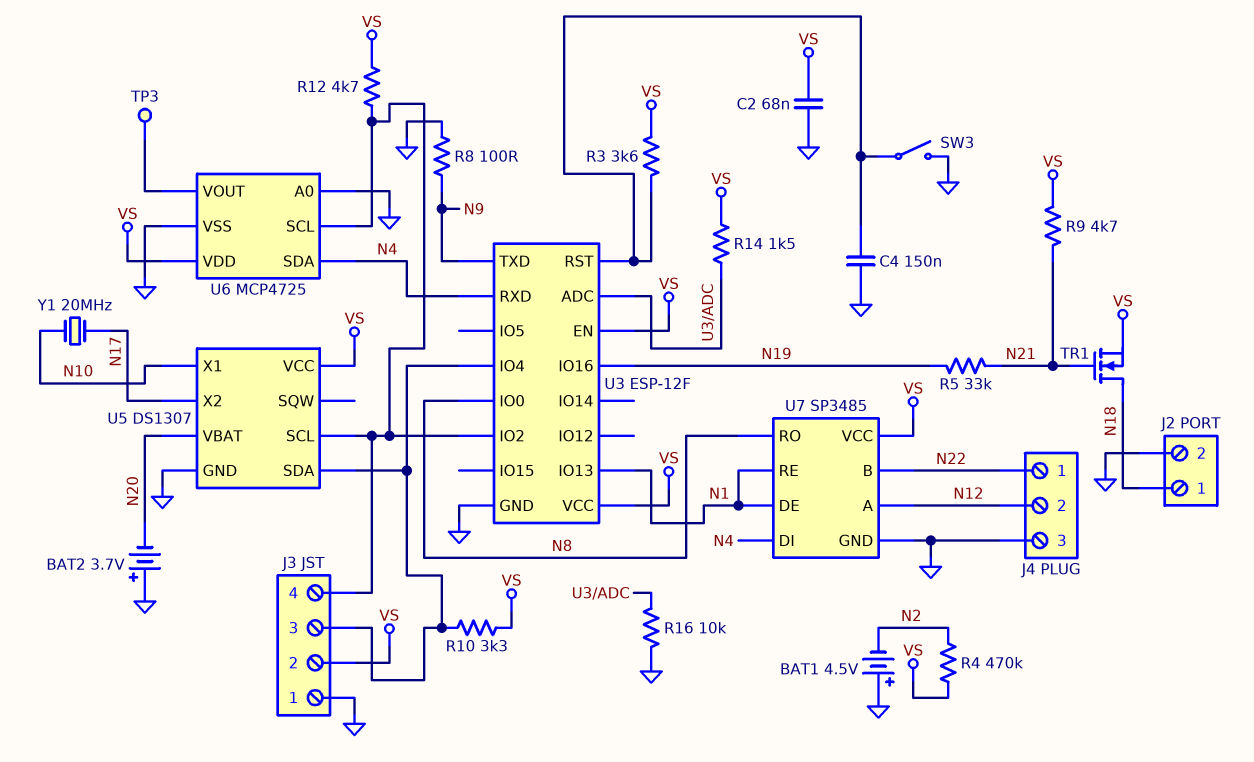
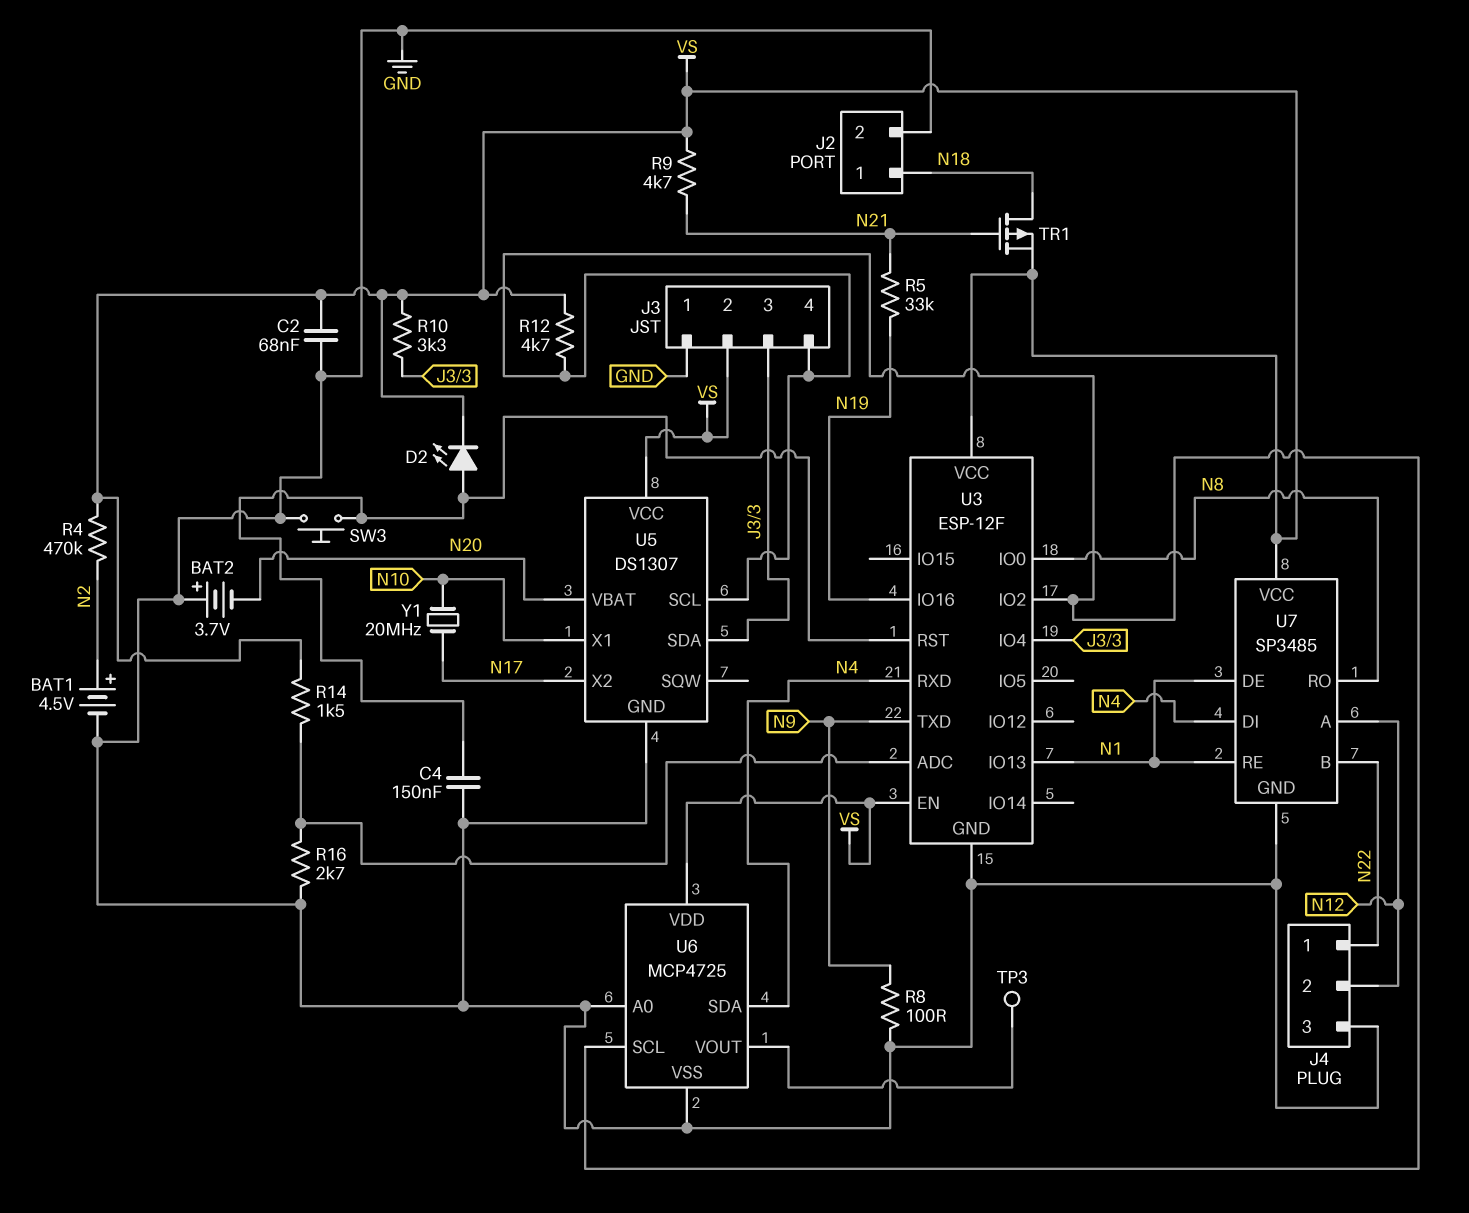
BAT1: 4.5V (plus GND, minus N2) -> 4.5V (plus N2, minus GND)
D2: none -> LED (A U3/RST, K VS)
R3: 3.6k (U3/RST, VS) -> none
R16: 10k (GND, U3/ADC) -> 2.7k (GND, U3/ADC)
SW3: switch (GND, U3/RST) -> button (GND, U3/RST)
TR1: NMOS (G N21, D N18, S VS) -> PMOS (G N21, D N18, S VS)

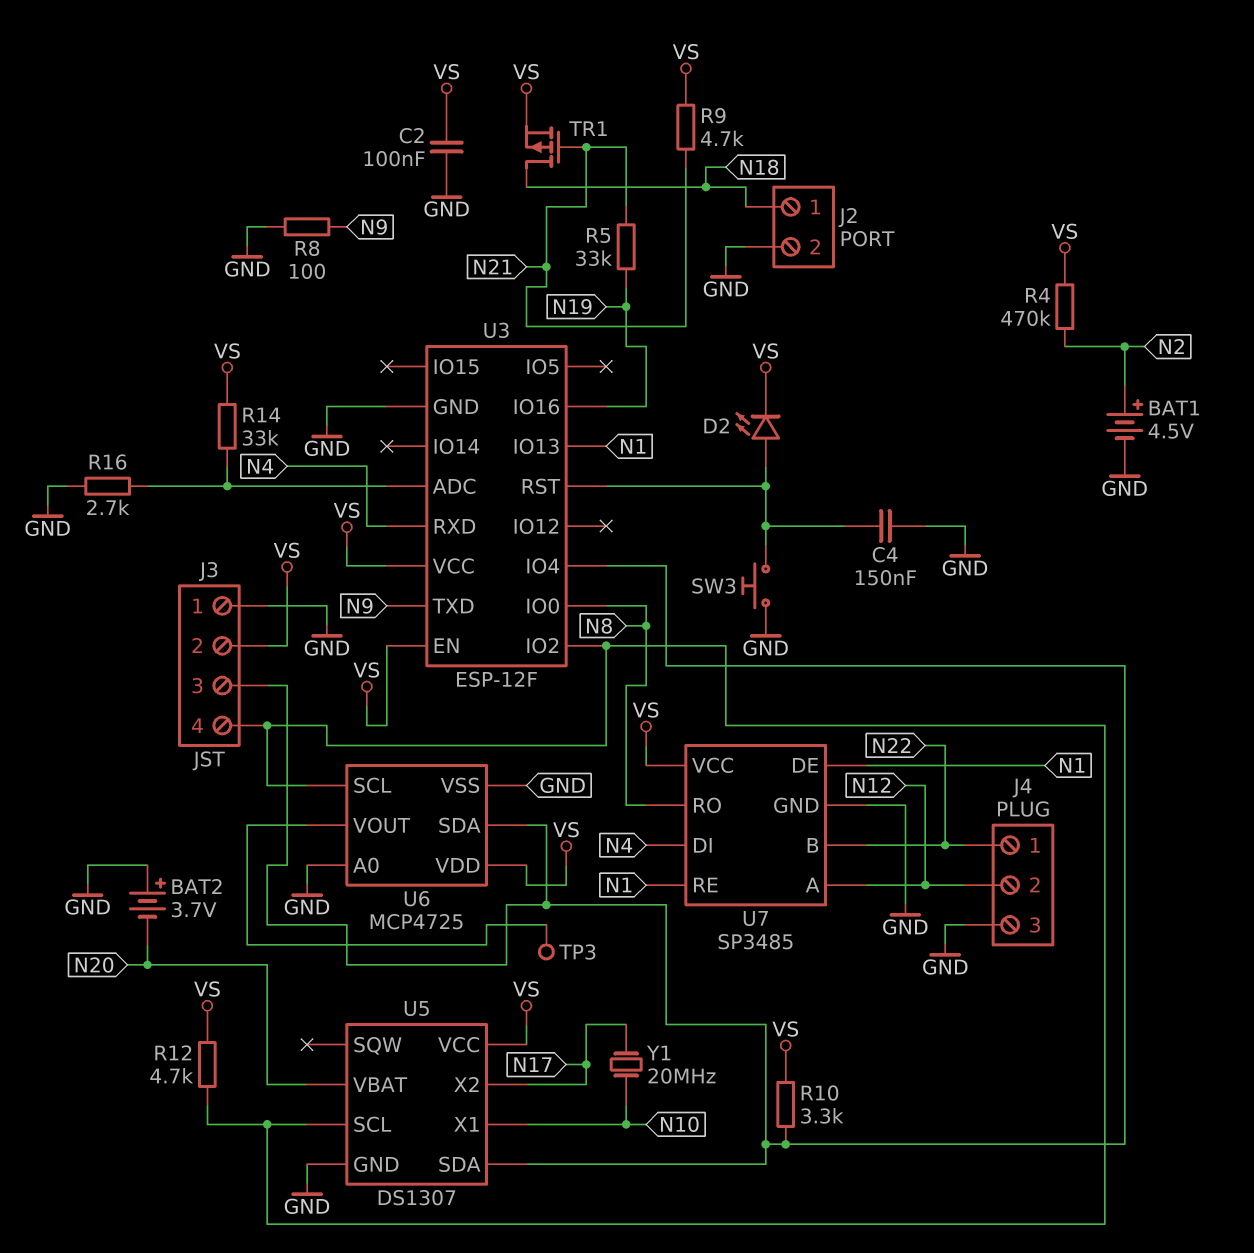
C2: 68nF (GND, VS) -> 100nF (GND, VS)
R14: 1.5k (U3/ADC, VS) -> 33k (U3/ADC, VS)
U6 pin SDA: N4 -> J3/3

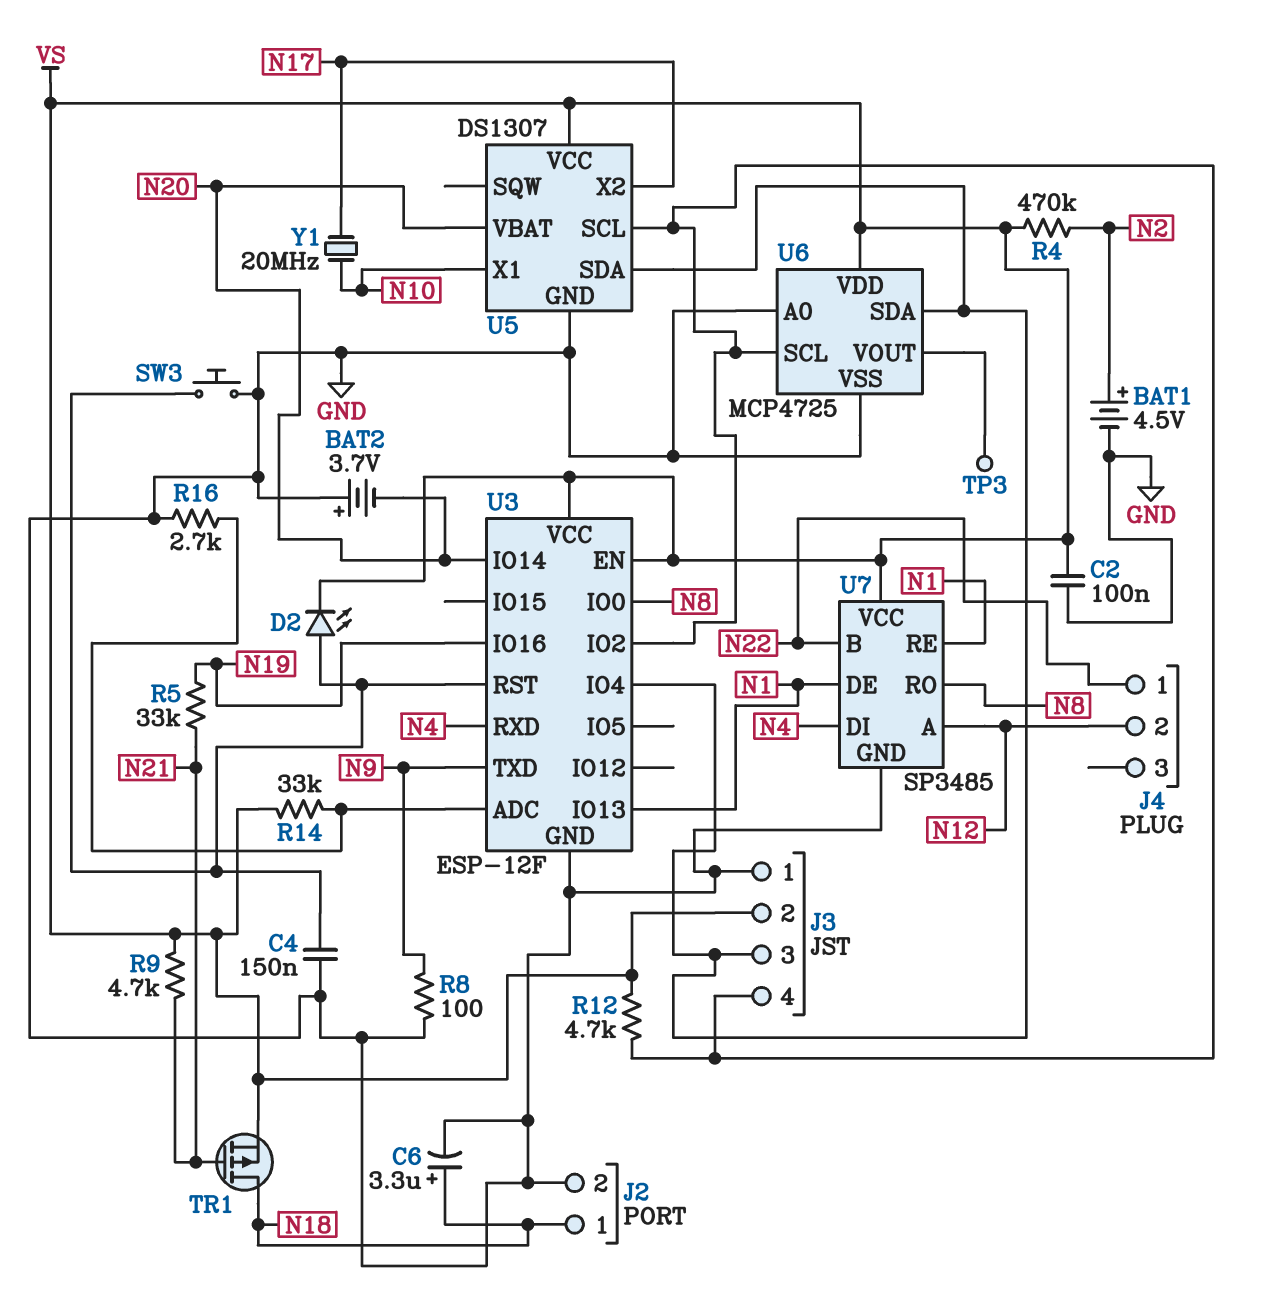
C6: none -> 3.3uF (plus N18, minus GND)
J4 pin 3: GND -> none
R10: 3.3k (J3/3, VS) -> none
U3 pin IO14: none -> N20

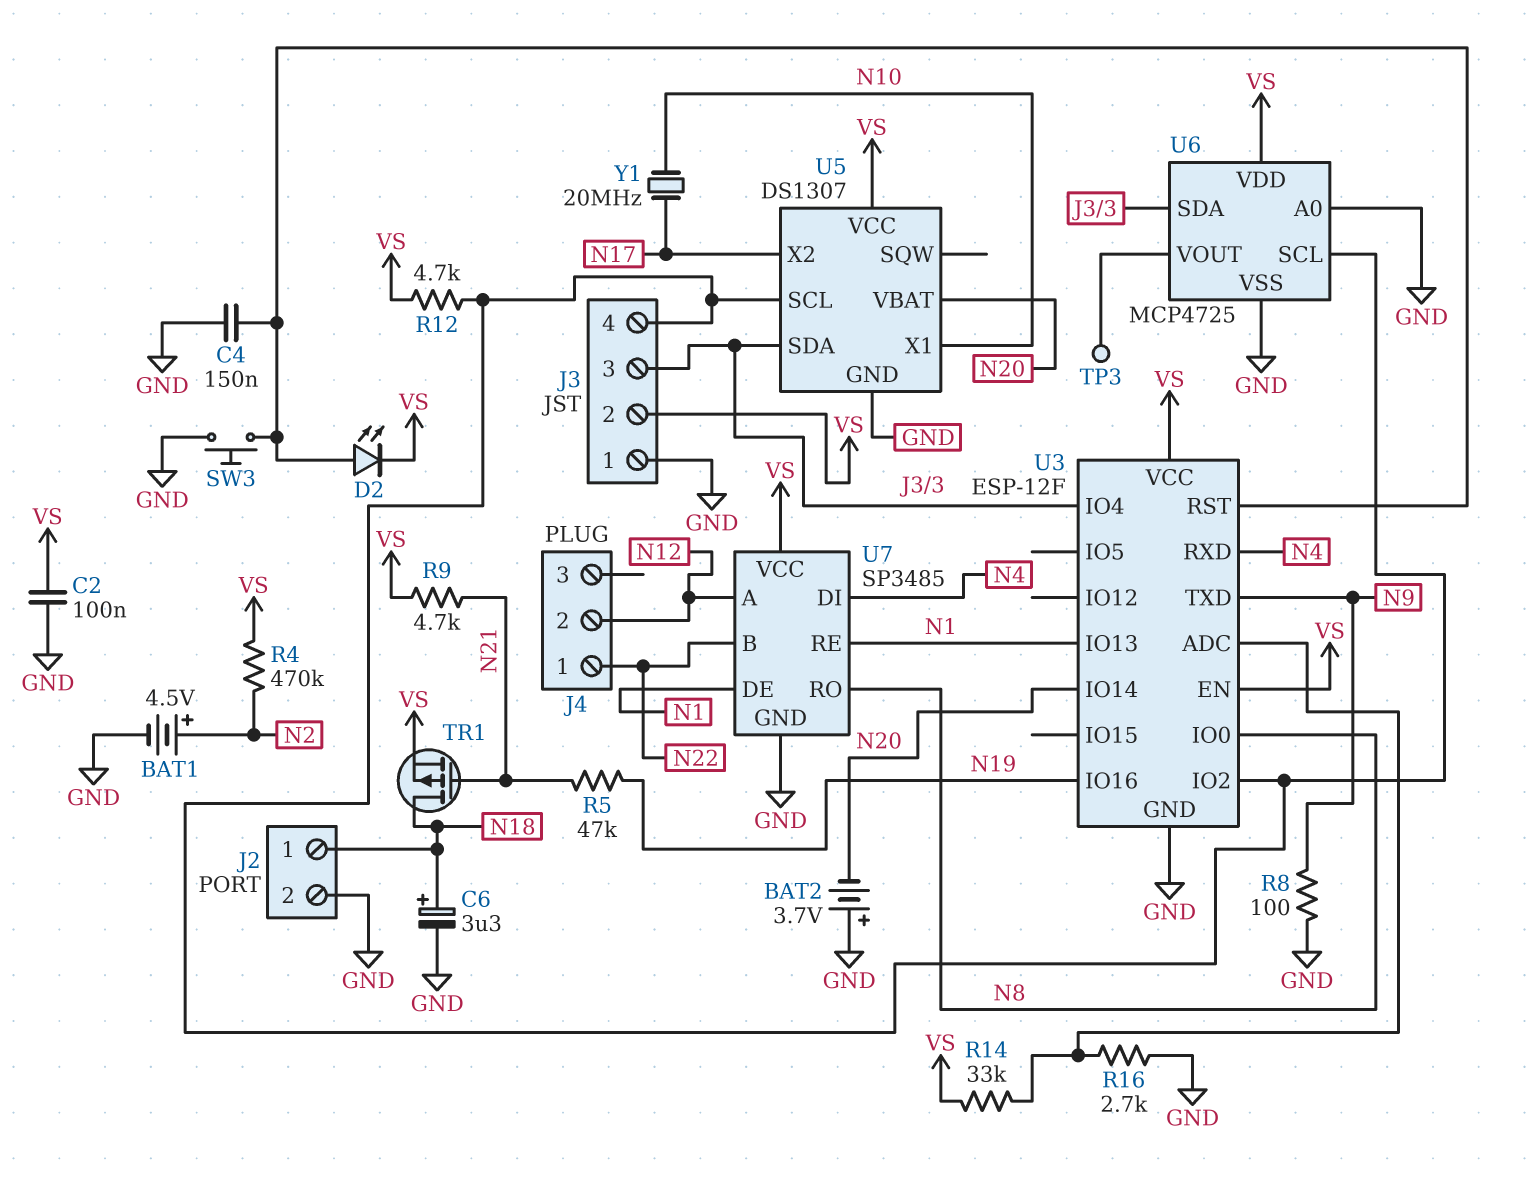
R5: 33k (N19, N21) -> 47k (N19, N21)

